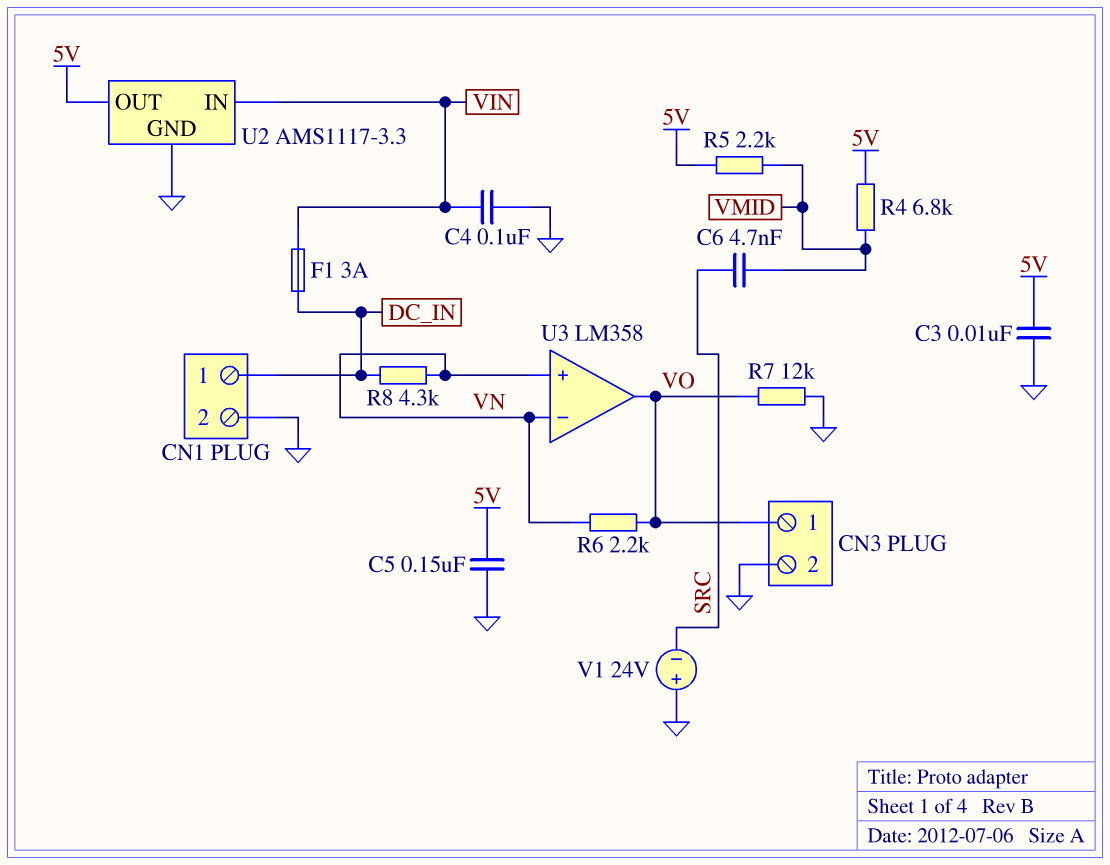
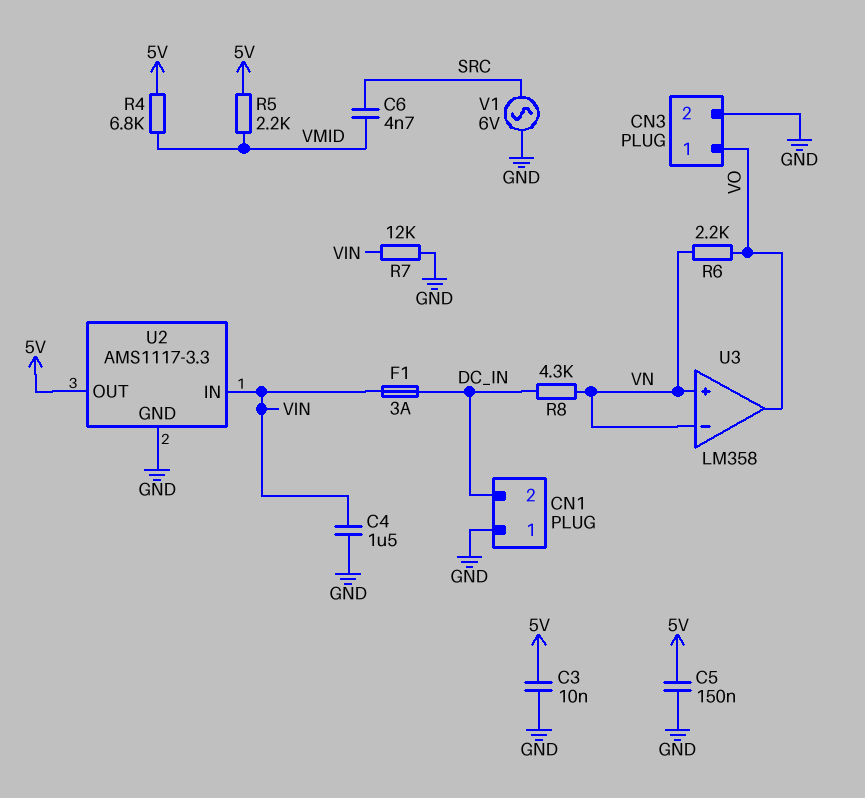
C4: 100nF (GND, VIN) -> 1.5uF (GND, VIN)
CN1 pin 1: DC_IN -> GND
CN1 pin 2: GND -> DC_IN
R7: 12k (GND, VO) -> 12k (GND, VIN)
V1: 24V (plus GND, minus SRC) -> AC 6V (GND, SRC)

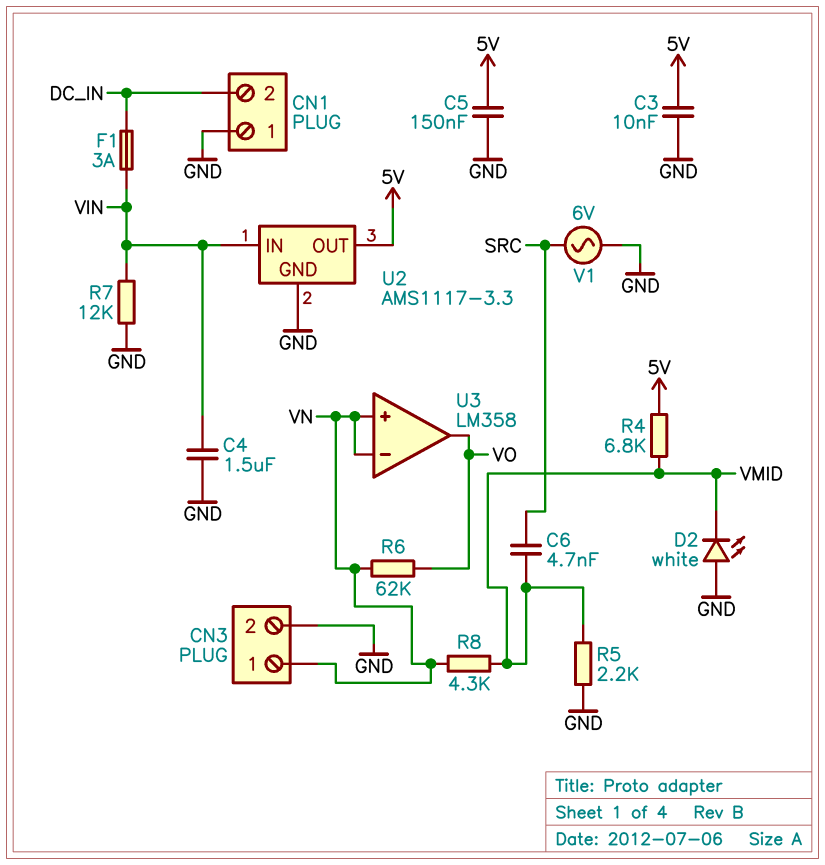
CN3 pin 1: VO -> VN
D2: none -> LED white (A GND, K VMID)
R5: 2.2k (5V, VMID) -> 2.2k (GND, VMID)
R6: 2.2k (VN, VO) -> 62k (VN, VO)
R8: 4.3k (DC_IN, VN) -> 4.3k (VMID, VN)

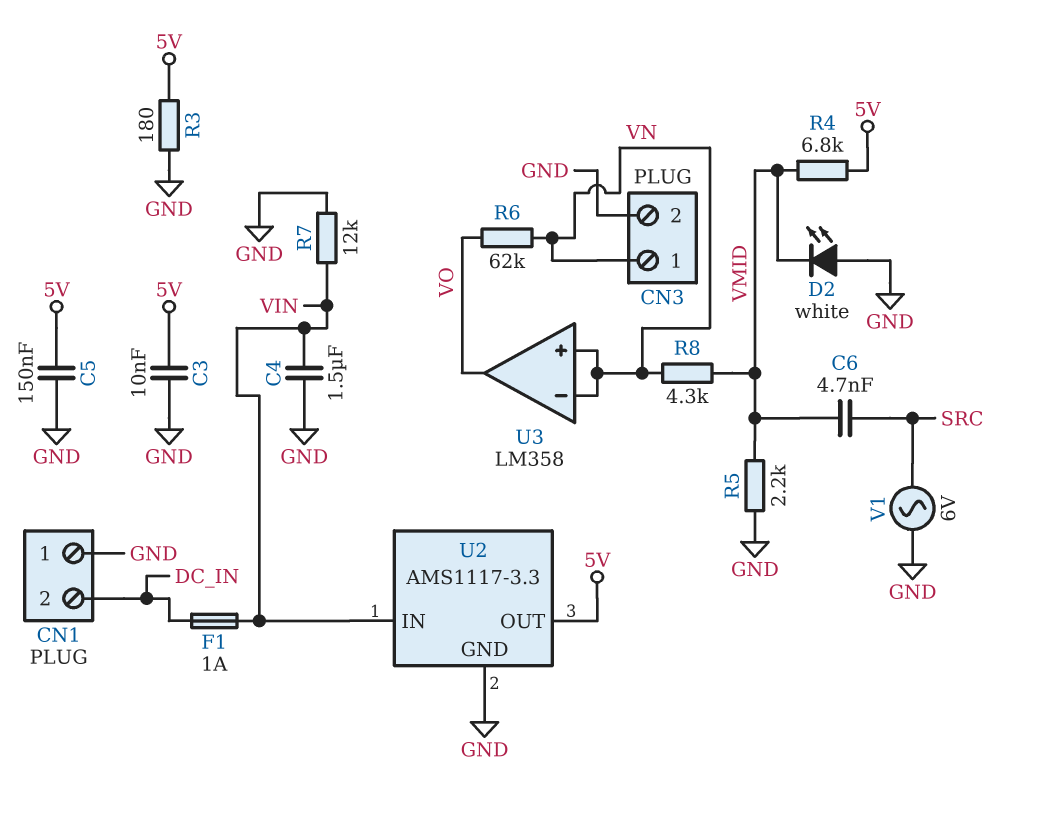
F1: 3A (DC_IN, VIN) -> 1A (DC_IN, VIN)
R3: none -> 180 (5V, GND)

